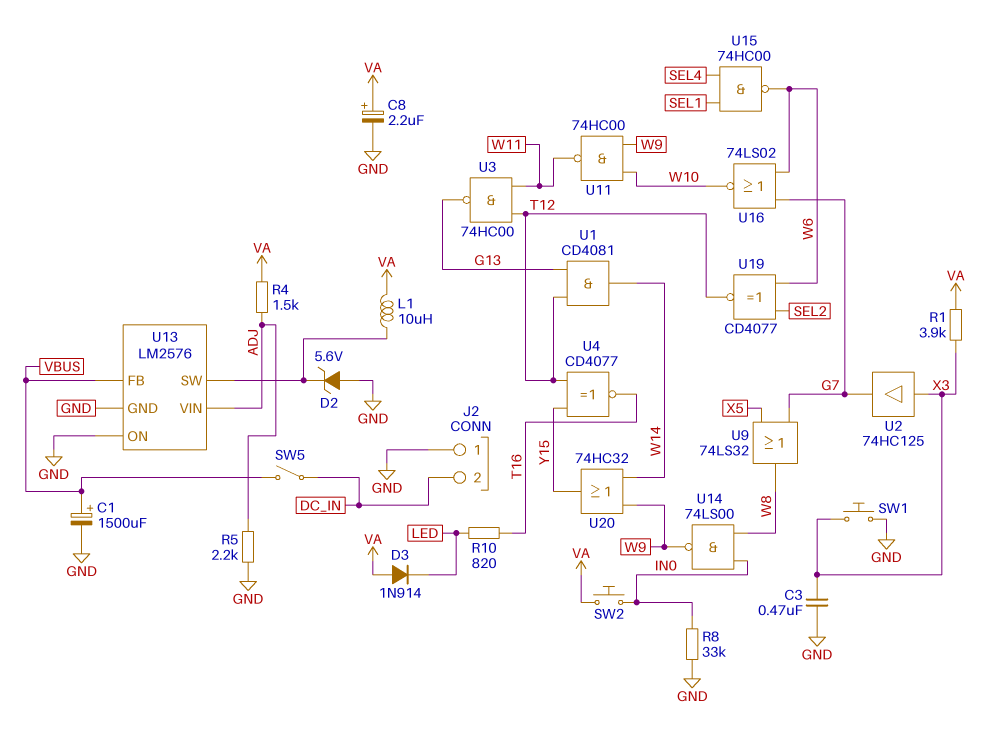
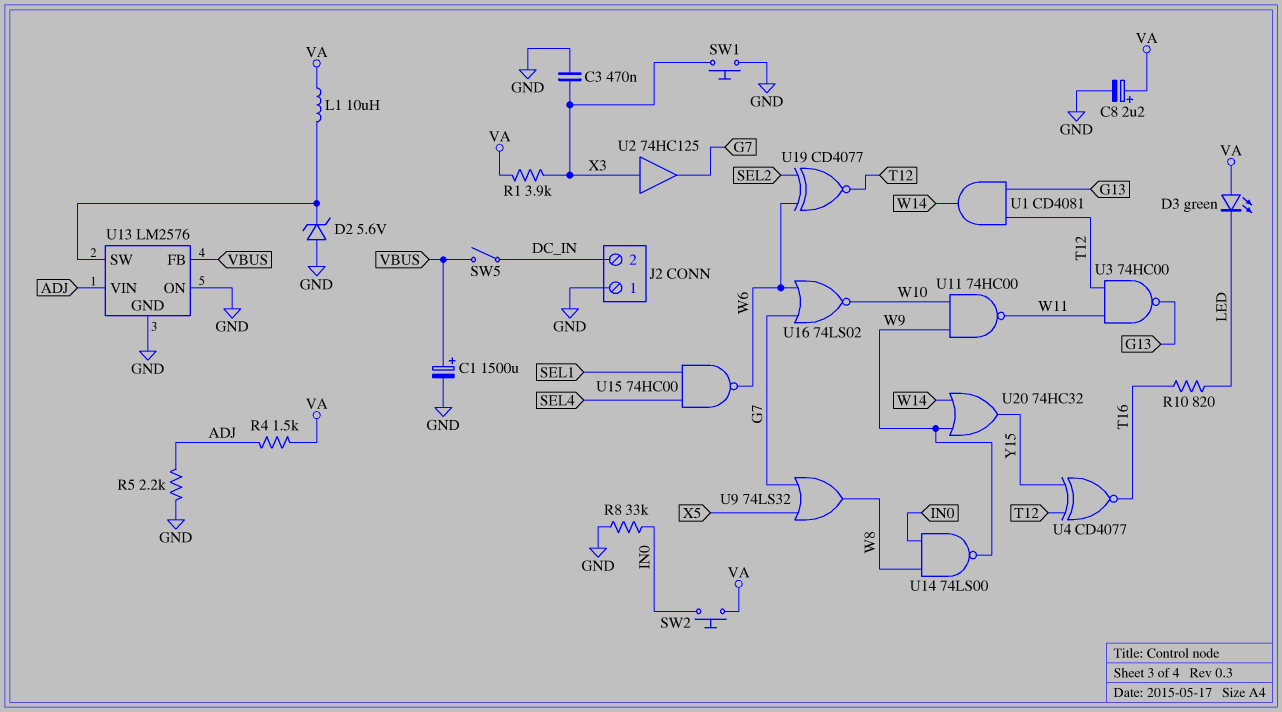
D3: diode 1N914 (A VA, K LED) -> LED green (A VA, K LED)

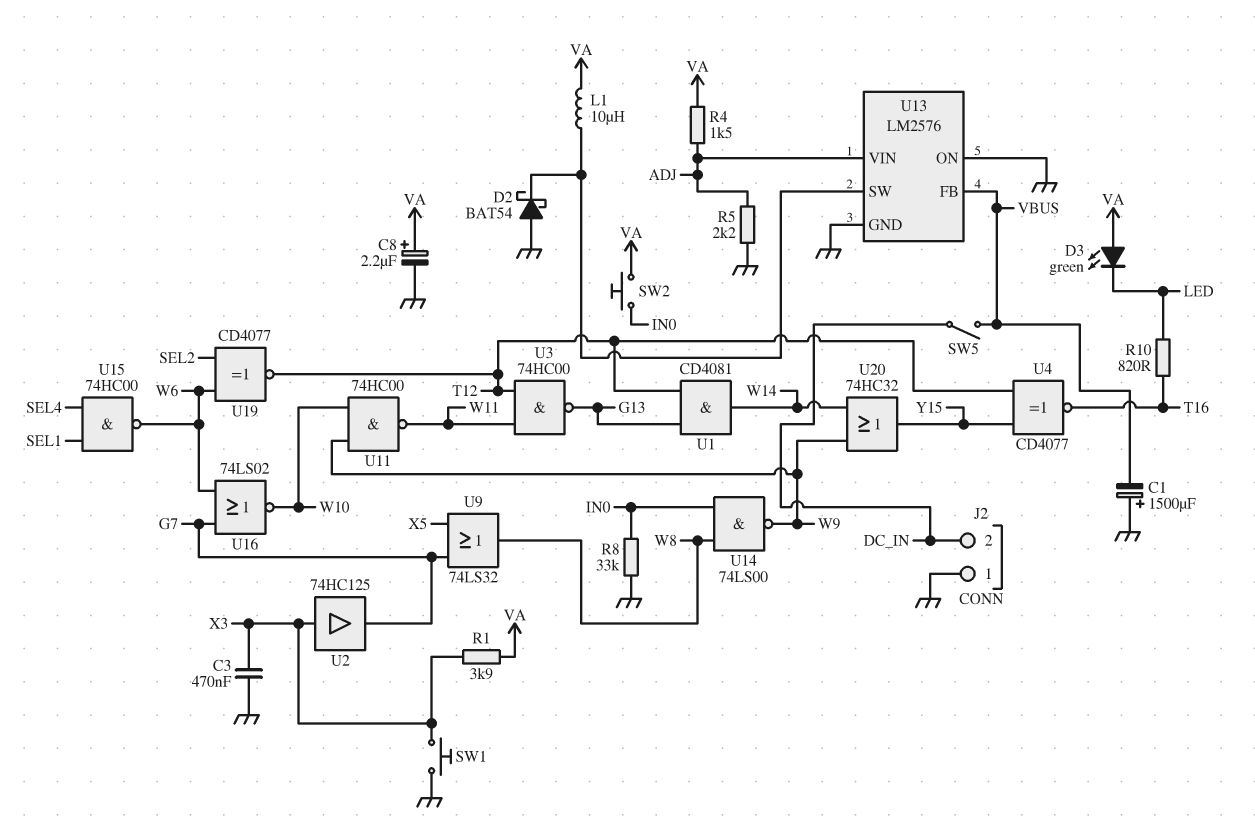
C1: 1500uF (plus VBUS, minus GND) -> 1500uF (plus GND, minus VBUS)
D2: zener 5.6V (A GND, K U13/SW) -> schottky BAT54 (A GND, K U13/SW)

